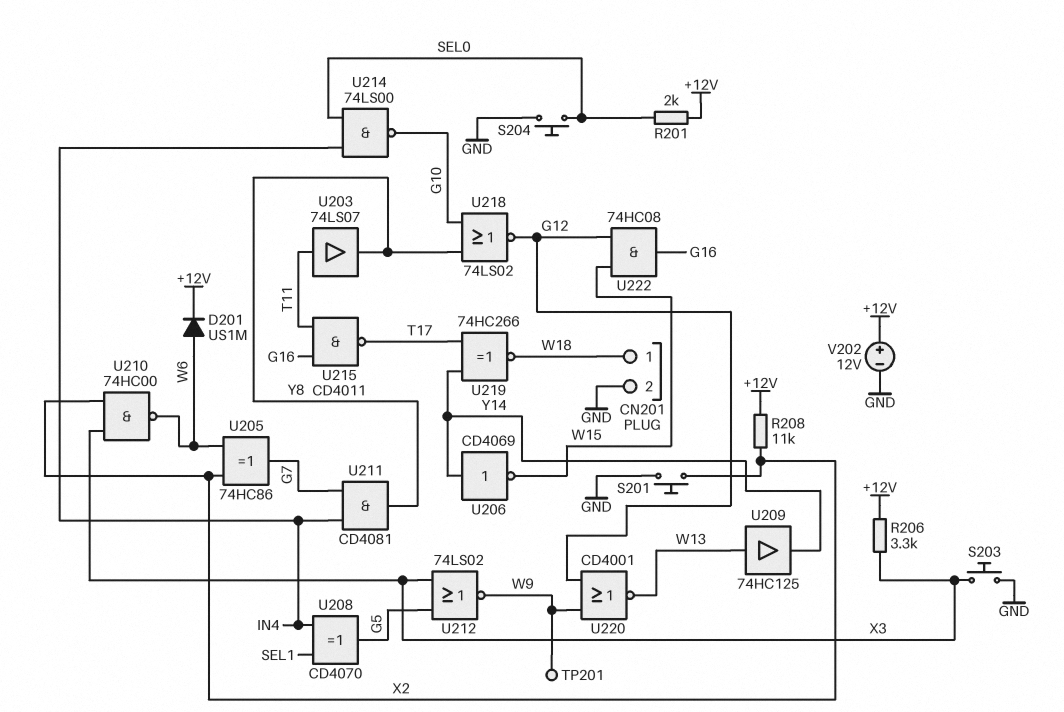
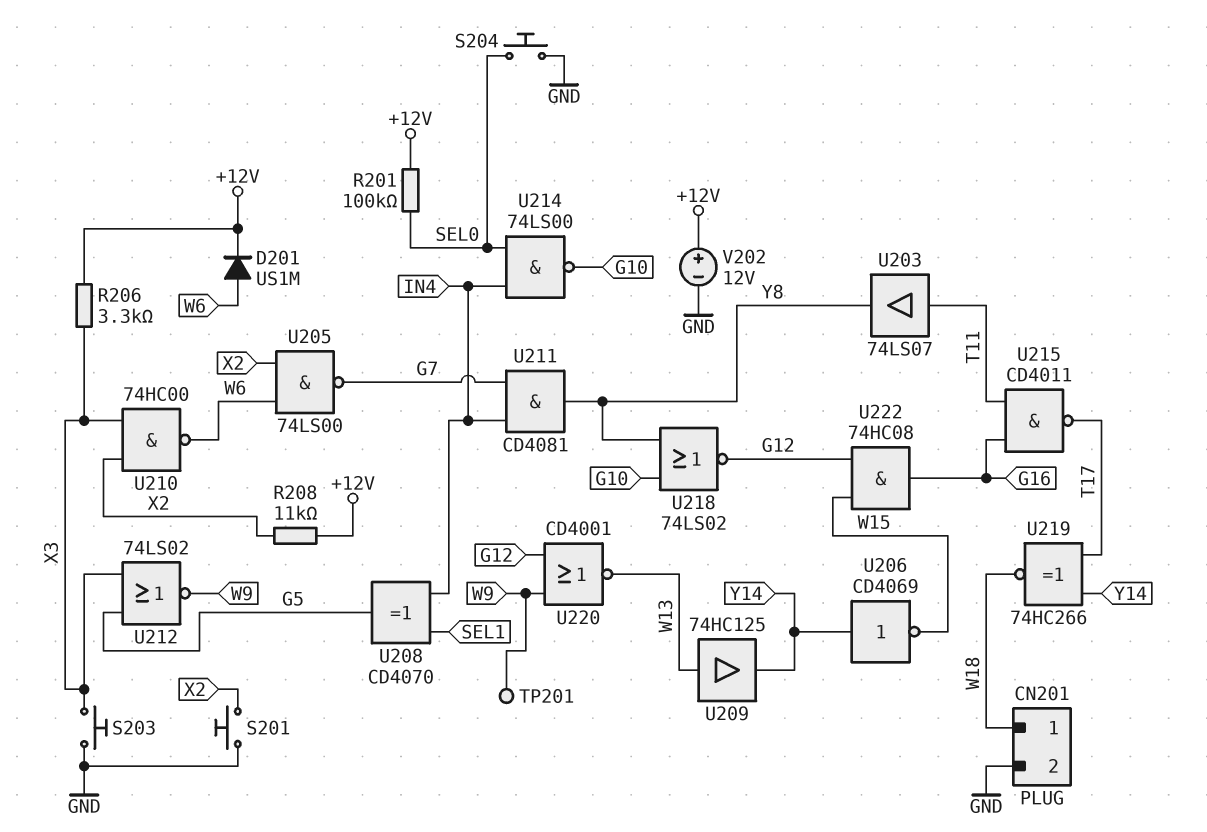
R201: 2k (+12V, SEL0) -> 100k (+12V, SEL0)
U205: XOR 74HC86 (in W6, in X2, out G7) -> NAND 74LS00 (in W6, in X2, out G7)

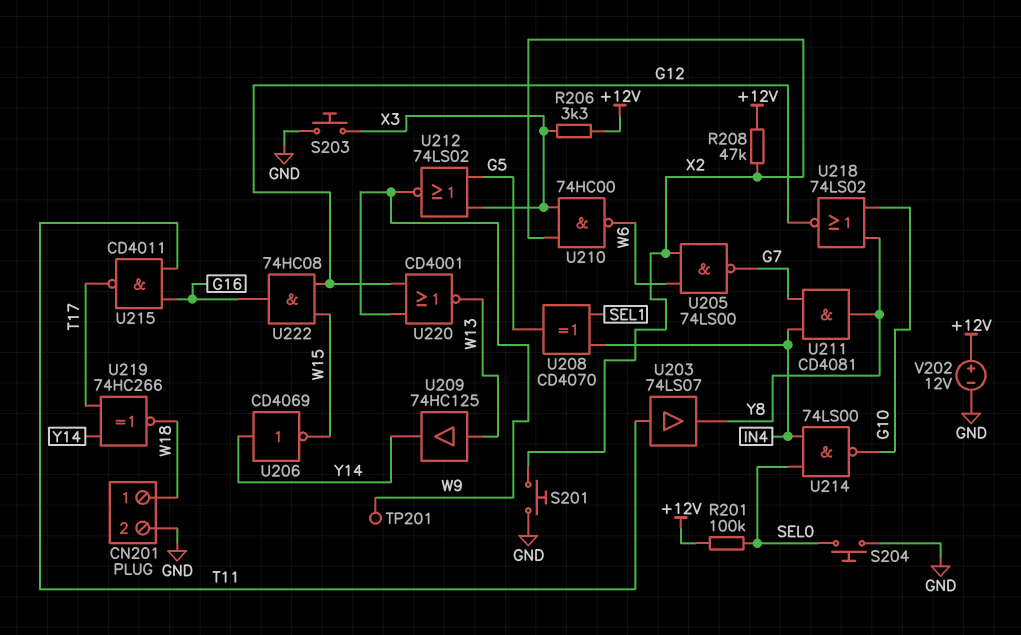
D201: diode US1M (A W6, K +12V) -> none
R208: 11k (+12V, X2) -> 47k (+12V, X2)

